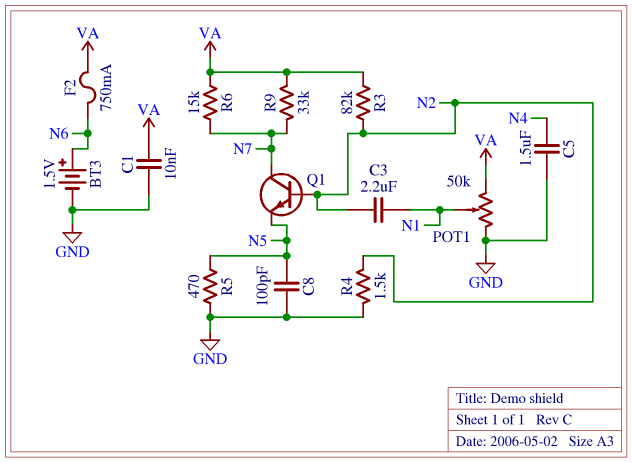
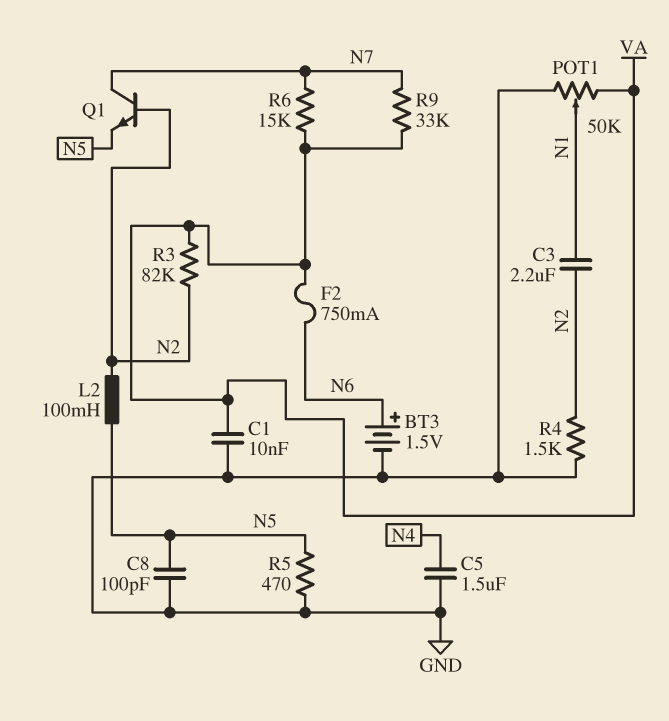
L2: none -> 100mH (N2, N5)

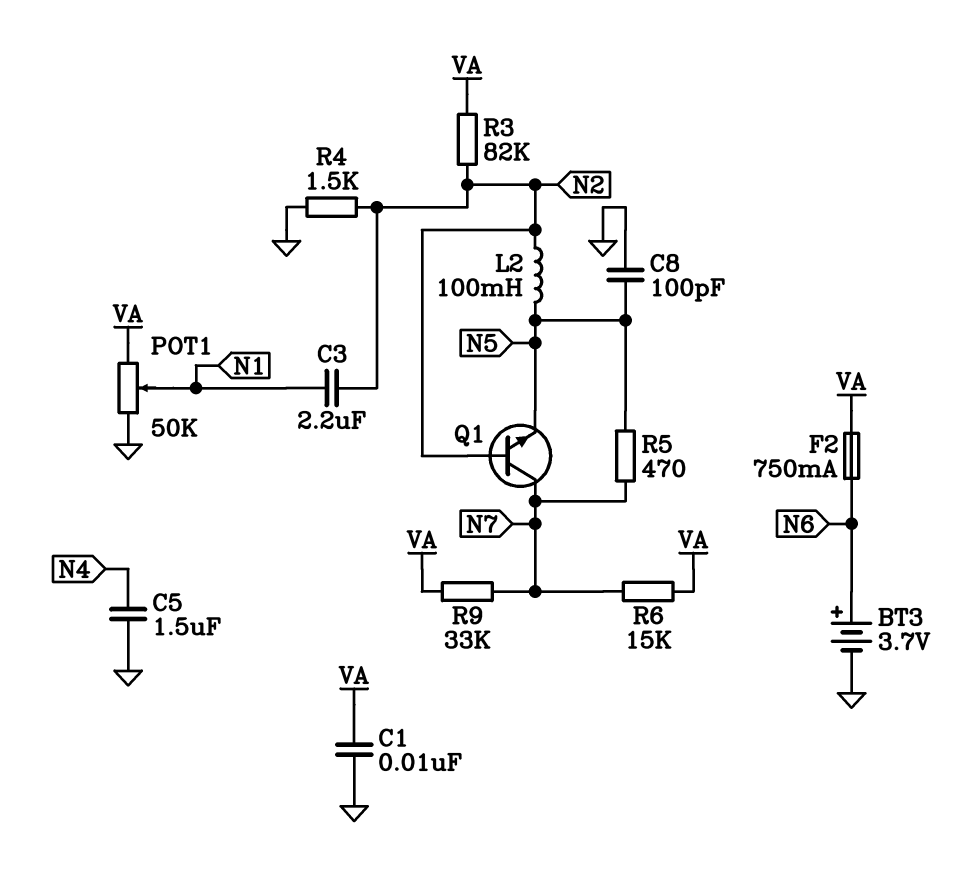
BT3: 1.5V (plus N6, minus GND) -> 3.7V (plus N6, minus GND)
R5: 470 (GND, N5) -> 470 (N5, N7)

